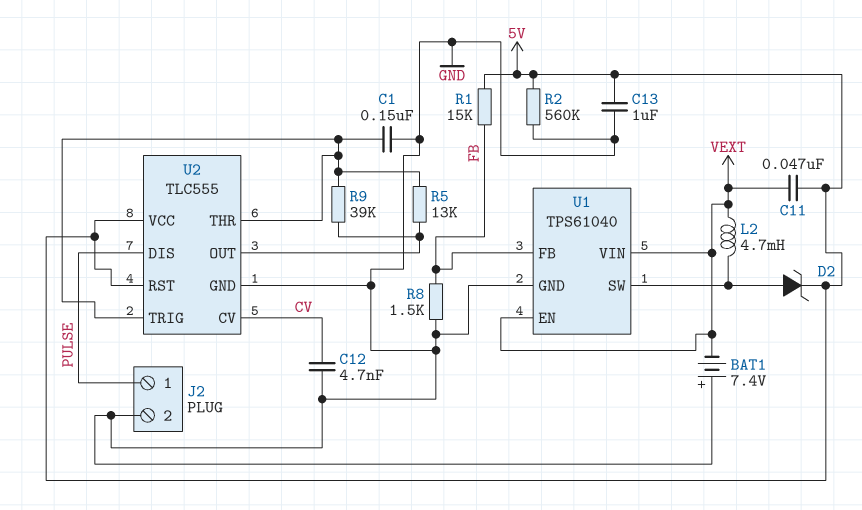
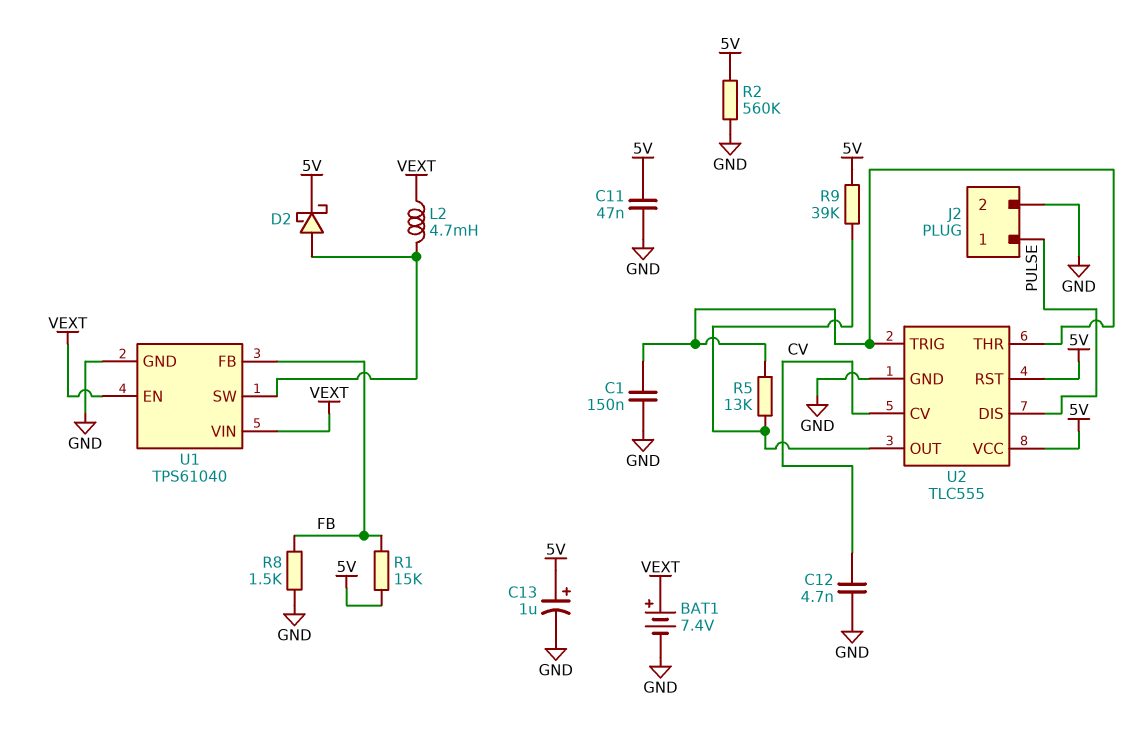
BAT1: 7.4V (plus GND, minus VEXT) -> 7.4V (plus VEXT, minus GND)
C11: 47nF (5V, VEXT) -> 47nF (5V, GND)
C13: 1uF (5V, GND) -> 1uF (plus 5V, minus GND)
D2: zener (A U1/SW, K 5V) -> schottky (A U1/SW, K 5V)
R9: 39k (U2/OUT, U2/THR) -> 39k (5V, U2/OUT)

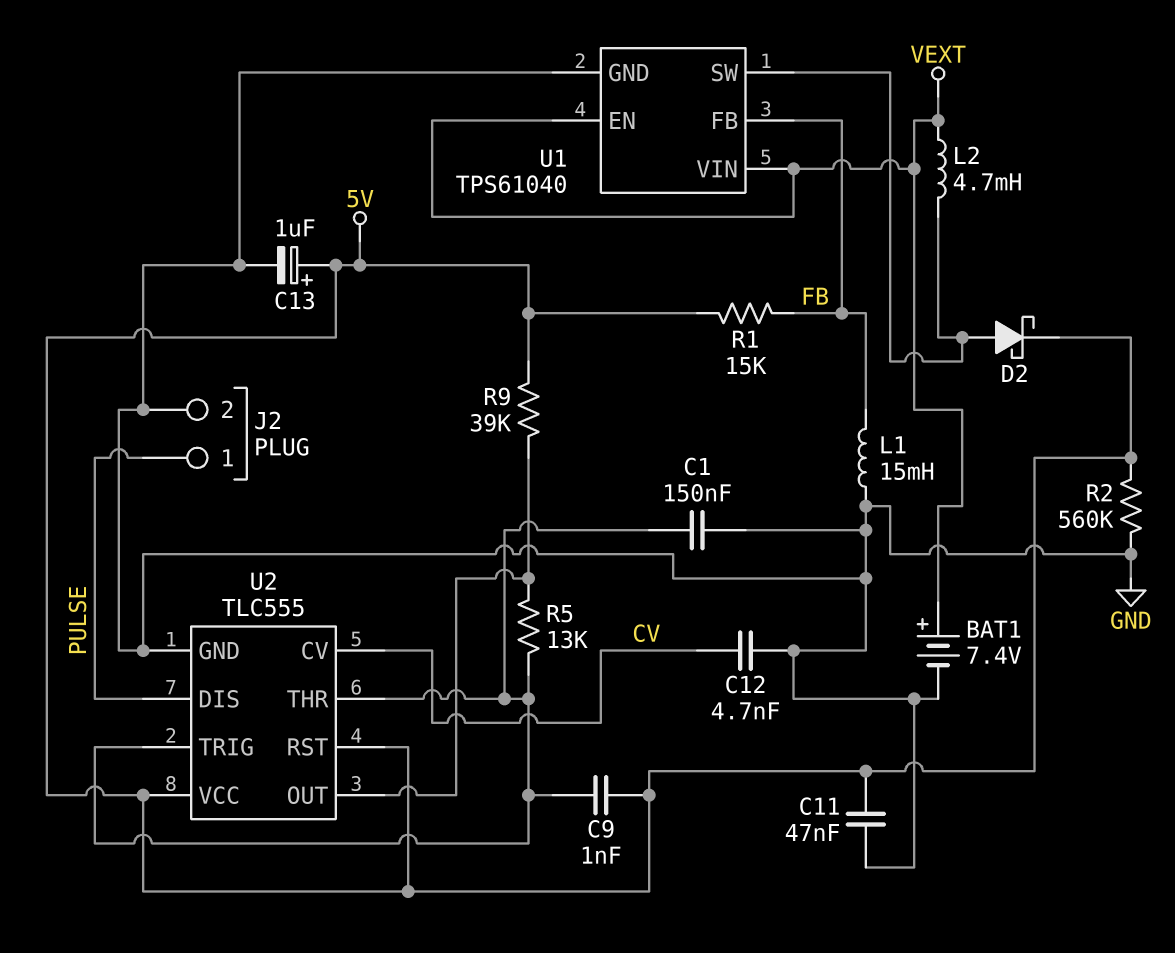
C9: none -> 1nF (5V, U2/THR)
L1: none -> 15mH (FB, GND)
R8: 1.5k (FB, GND) -> none

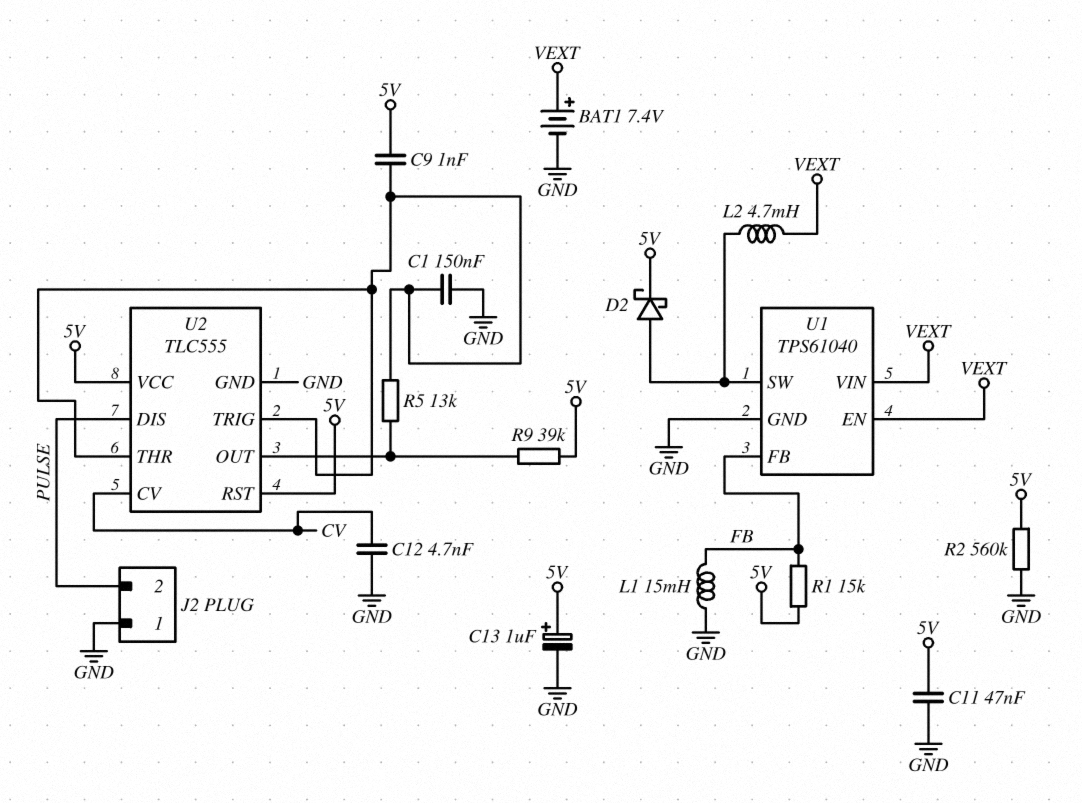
J2 pin 1: PULSE -> GND
J2 pin 2: GND -> PULSE

